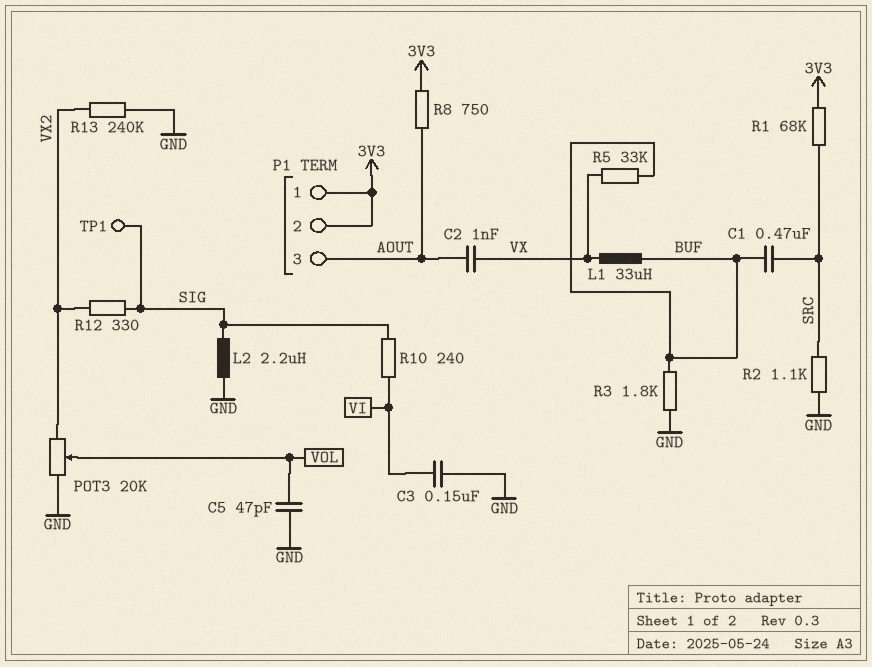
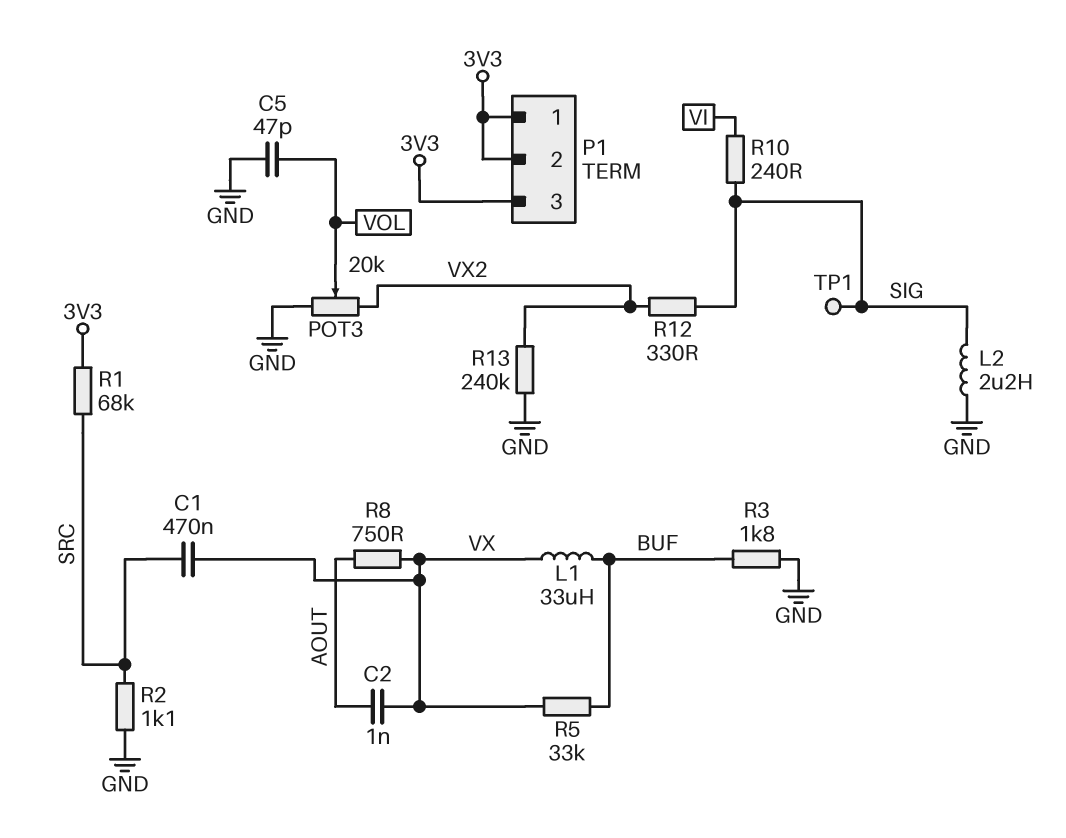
C1: 470nF (BUF, SRC) -> 470nF (SRC, VX)
C3: 150nF (GND, VI) -> none
P1 pin 3: AOUT -> 3V3
R8: 750 (3V3, AOUT) -> 750 (AOUT, VX)

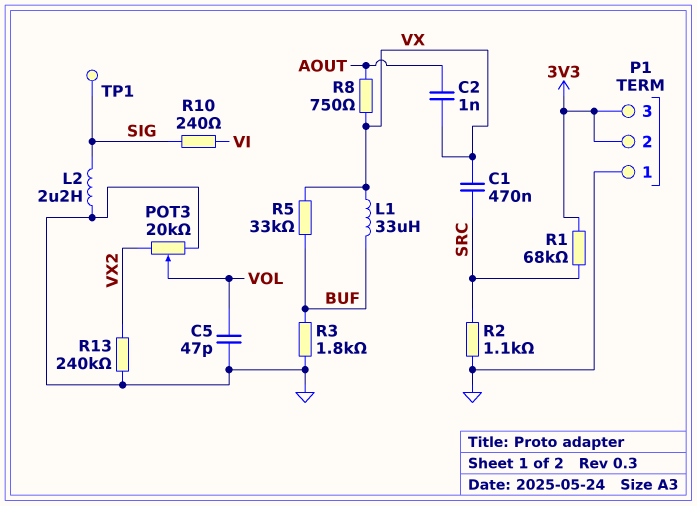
P1 pin 1: 3V3 -> GND
R12: 330 (SIG, VX2) -> none

